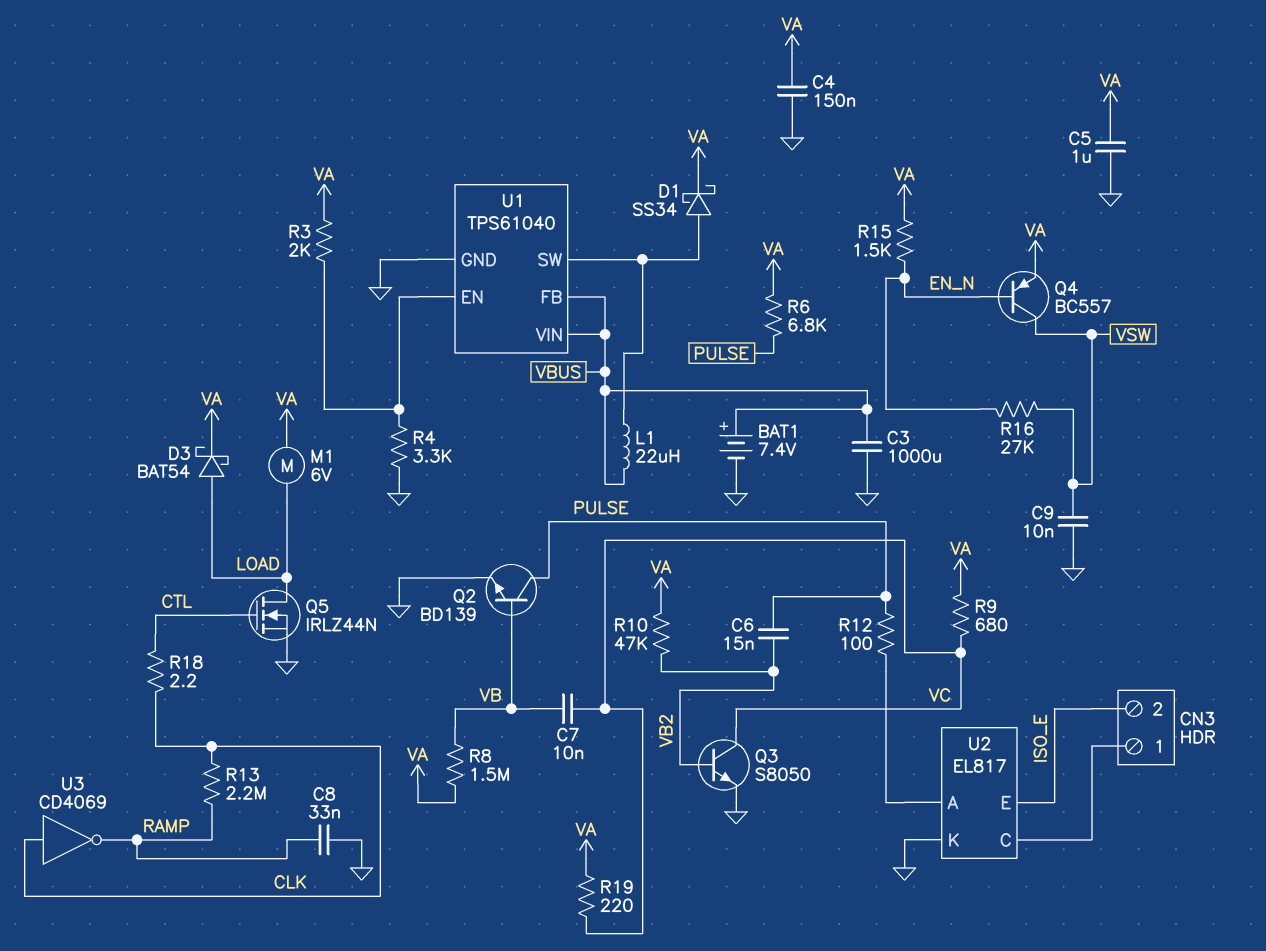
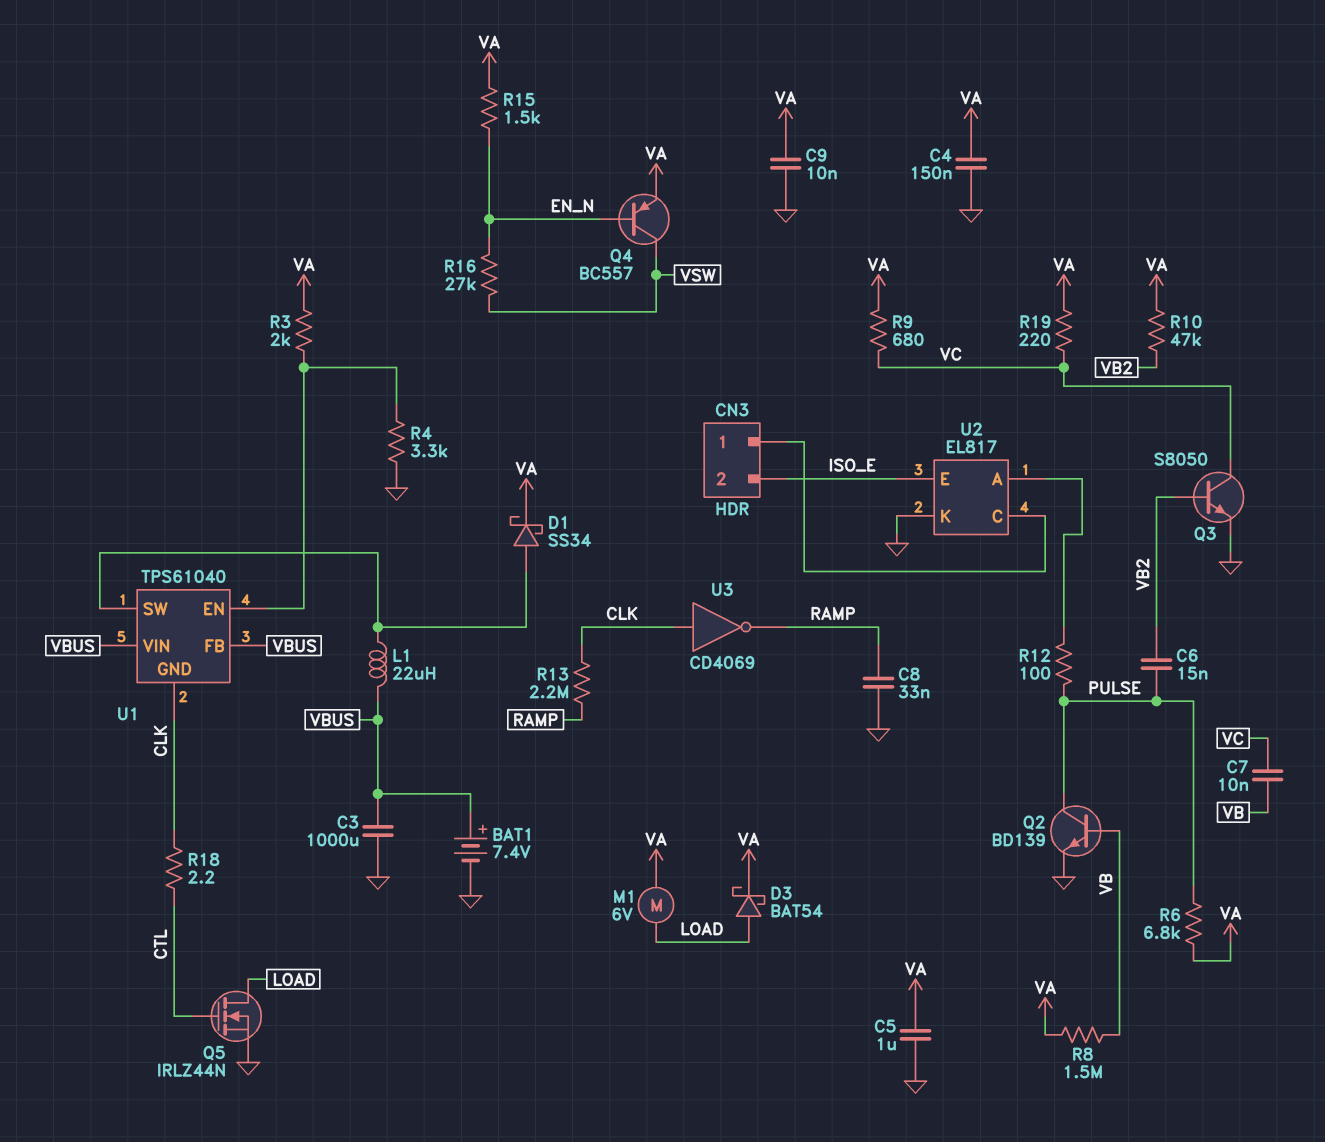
C9: 10nF (GND, VSW) -> 10nF (GND, VA)
U1 pin GND: GND -> CLK

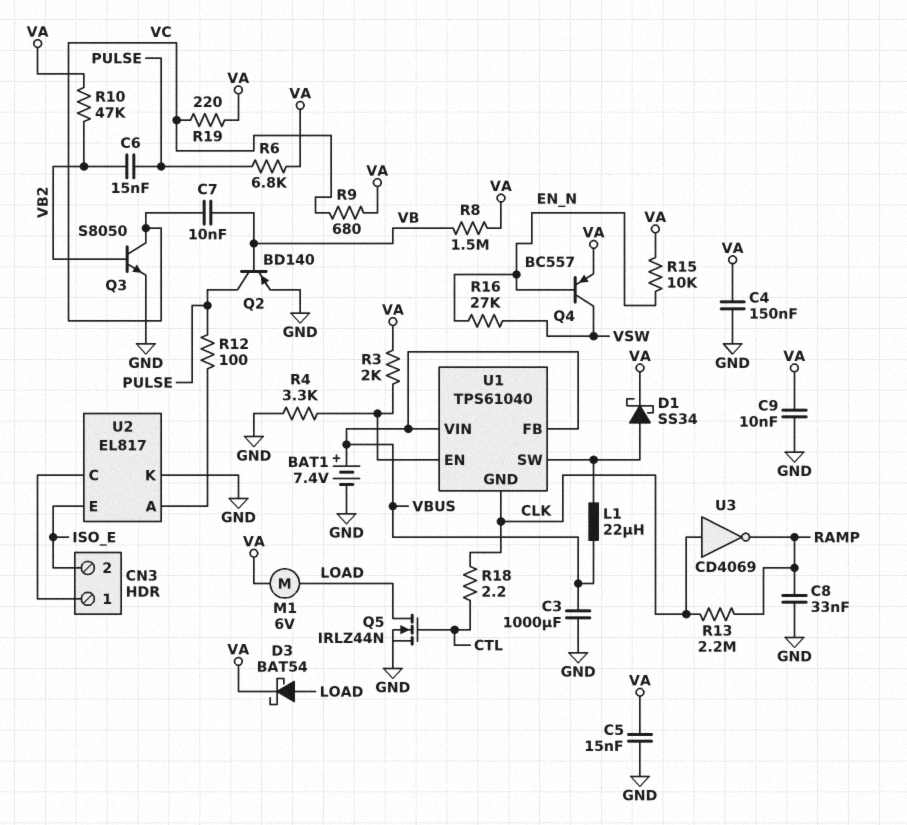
C5: 1uF (GND, VA) -> 15nF (GND, VA)
Q2: NPN BD139 (B VB, C PULSE, E GND) -> PNP BD140 (B VB, C PULSE, E GND)
R15: 1.5k (EN_N, VA) -> 10k (EN_N, VA)

